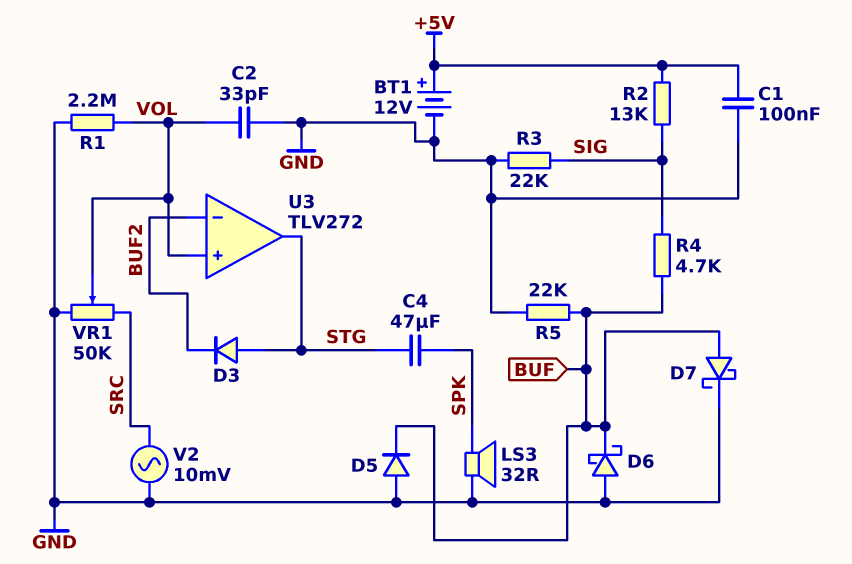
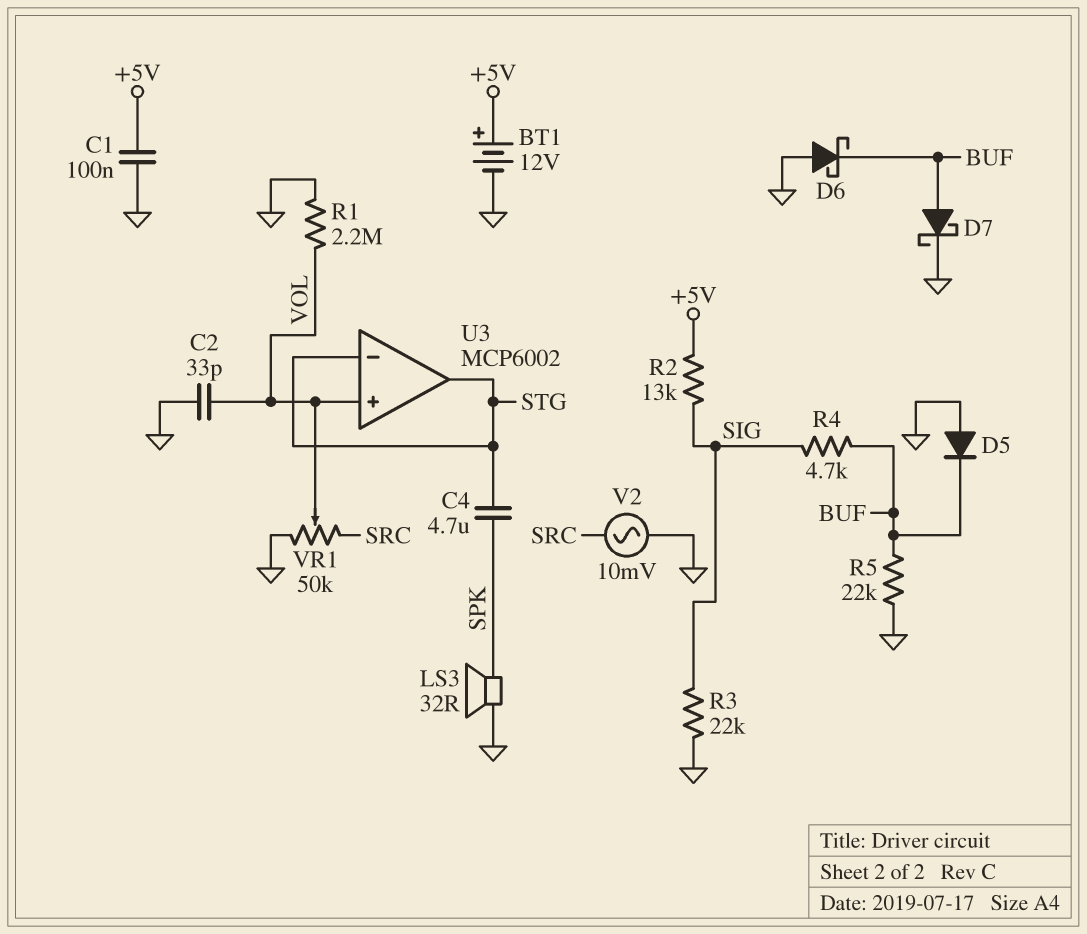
C4: 47uF (SPK, STG) -> 4.7uF (SPK, STG)
D3: diode (A STG, K BUF2) -> none
U3: TLV272 -> MCP6002
U3 pin in-: BUF2 -> STG

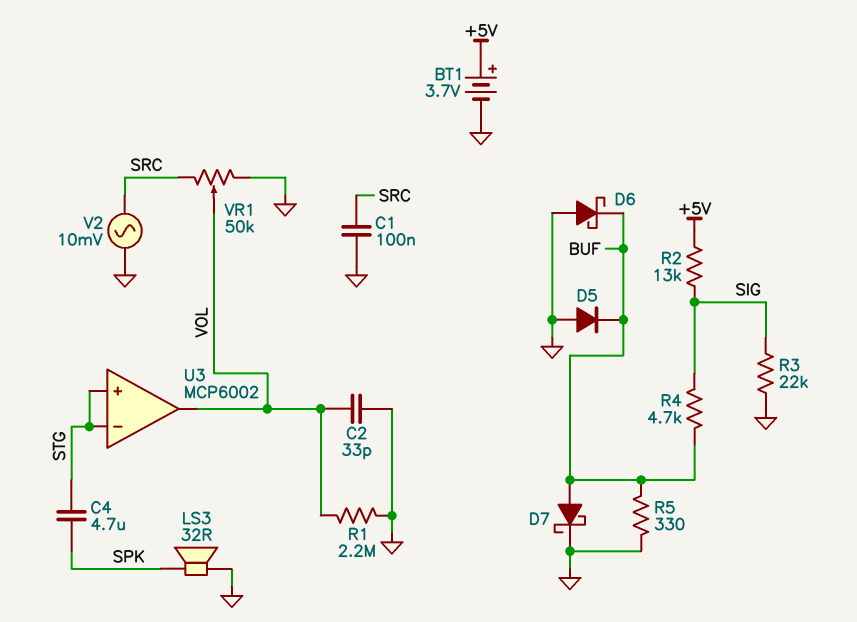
BT1: 12V (plus +5V, minus GND) -> 3.7V (plus +5V, minus GND)
C1: 100nF (+5V, GND) -> 100nF (GND, SRC)
R5: 22k (BUF, GND) -> 330 (BUF, GND)
U3 pin in+: VOL -> STG
U3 pin out: STG -> VOL

